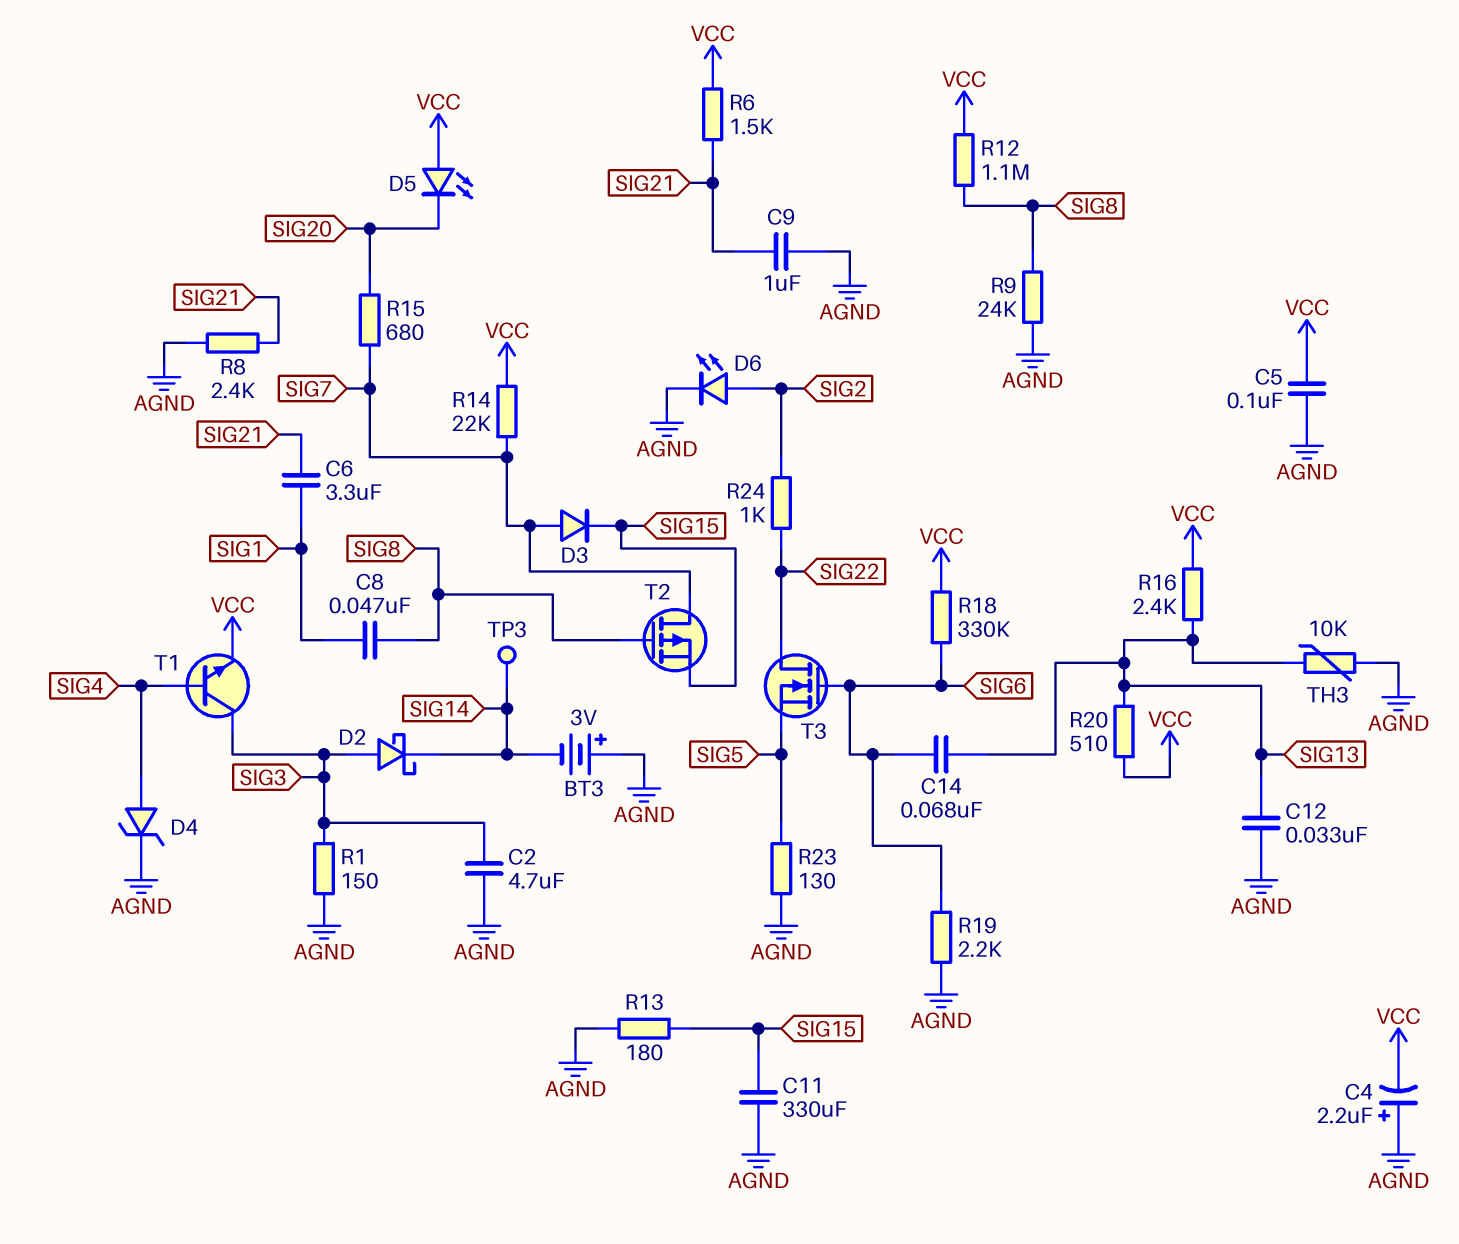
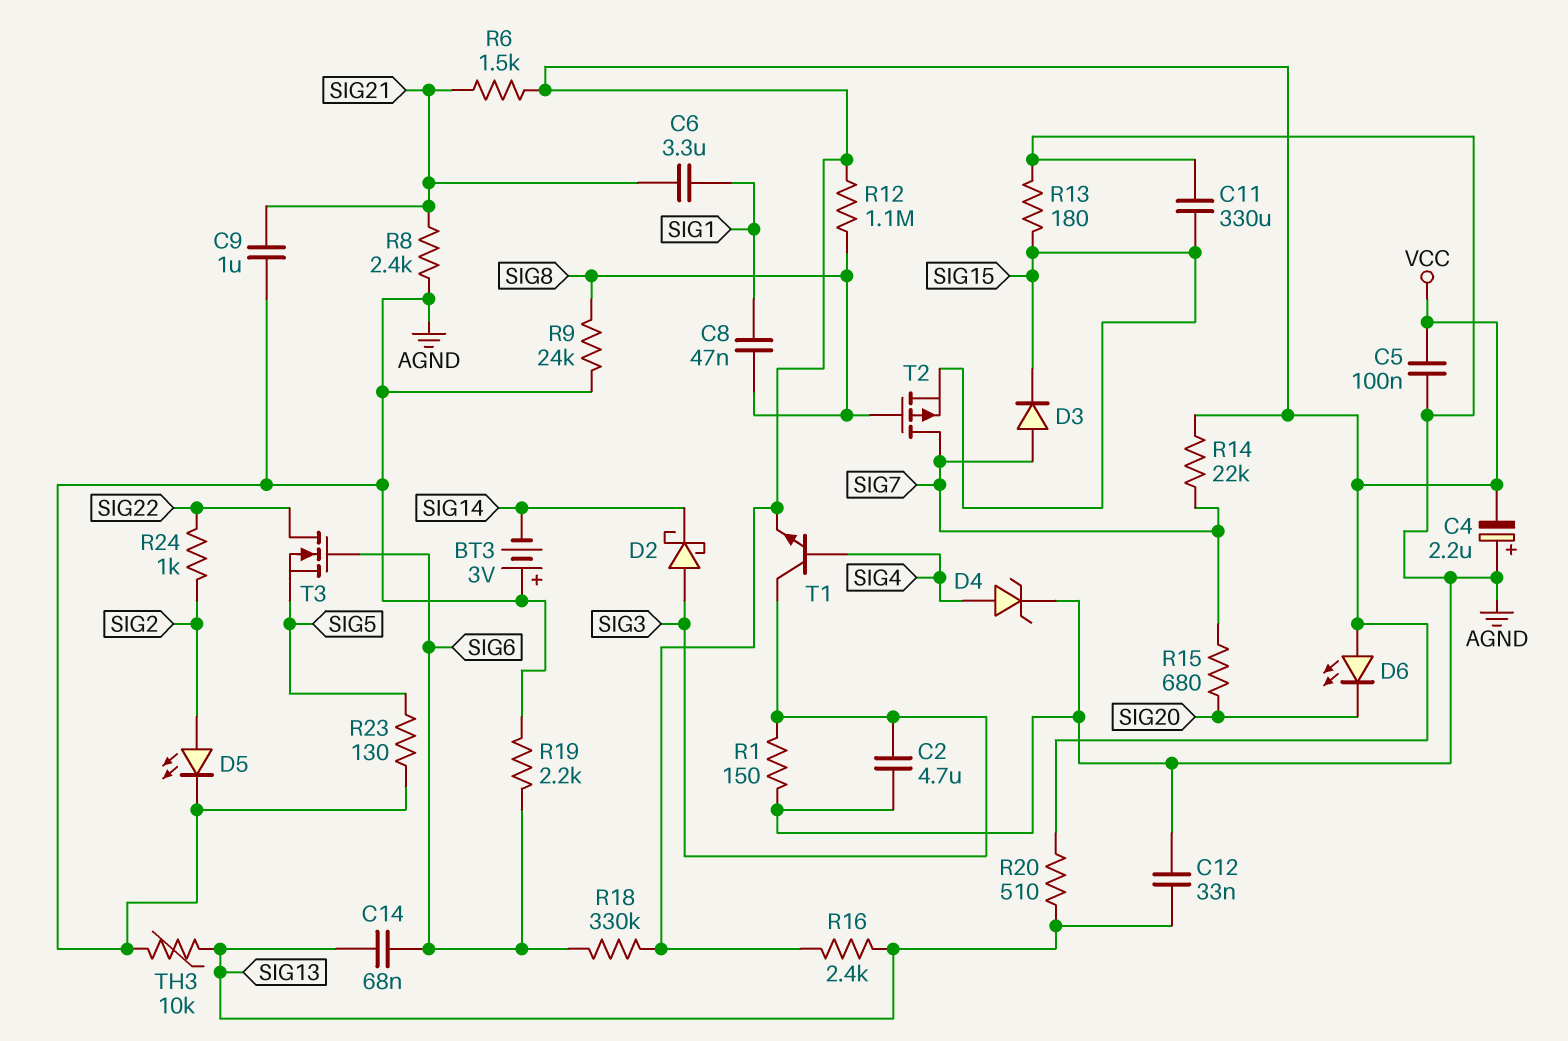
D5: LED (A VCC, K SIG20) -> LED (A SIG2, K AGND)
D6: LED (A SIG2, K AGND) -> LED (A VCC, K SIG20)
TP3: test point (SIG14) -> none

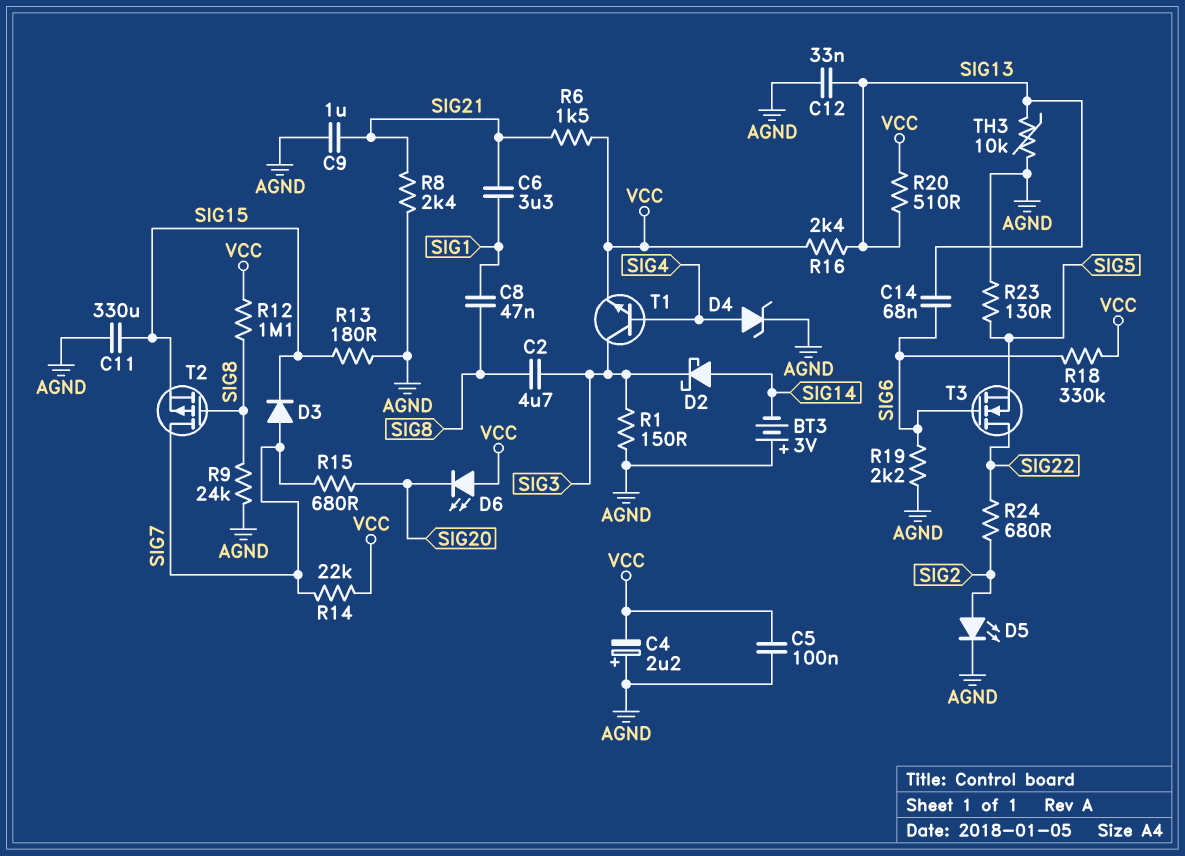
C2: 4.7uF (AGND, SIG3) -> 4.7uF (SIG3, SIG8)
D2: schottky (A SIG3, K SIG14) -> schottky (A SIG14, K SIG3)
R24: 1k (SIG2, SIG22) -> 680 (SIG2, SIG22)

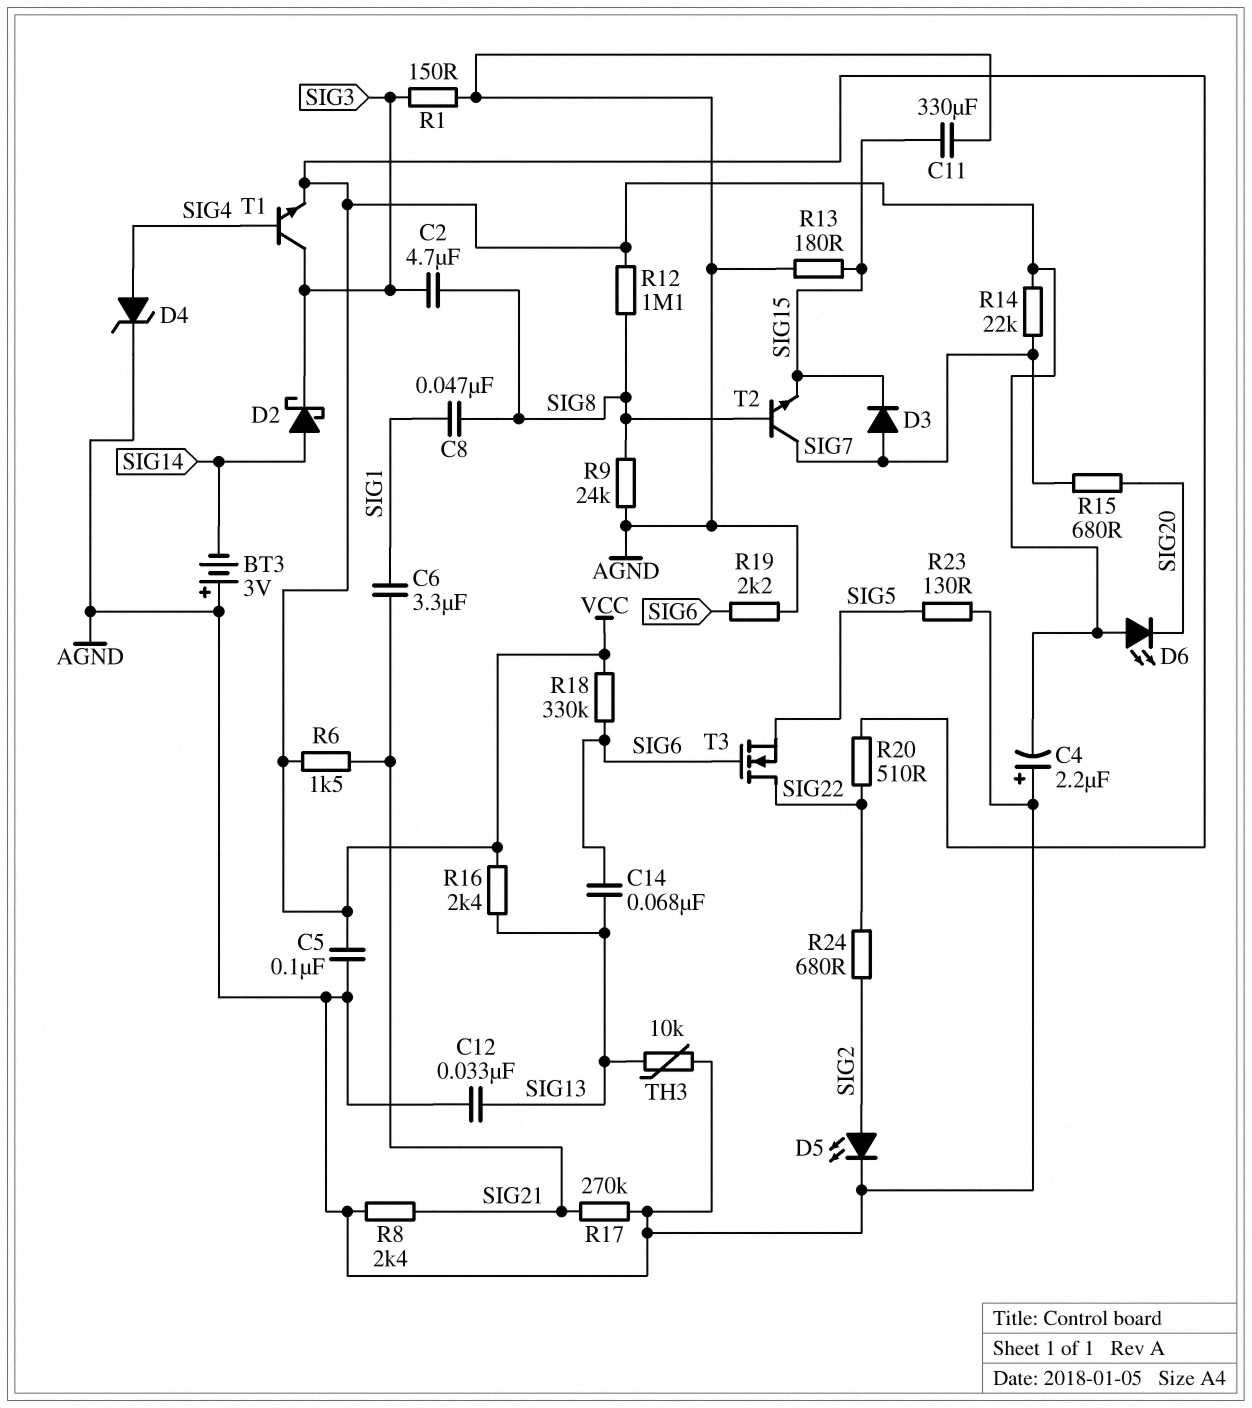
C9: 1uF (AGND, SIG21) -> none
R17: none -> 270k (AGND, SIG21)
R20: 510 (SIG13, VCC) -> 510 (SIG22, VCC)
T2: PMOS (G SIG8, D SIG7, S SIG15) -> NPN (B SIG8, C SIG7, E SIG15)

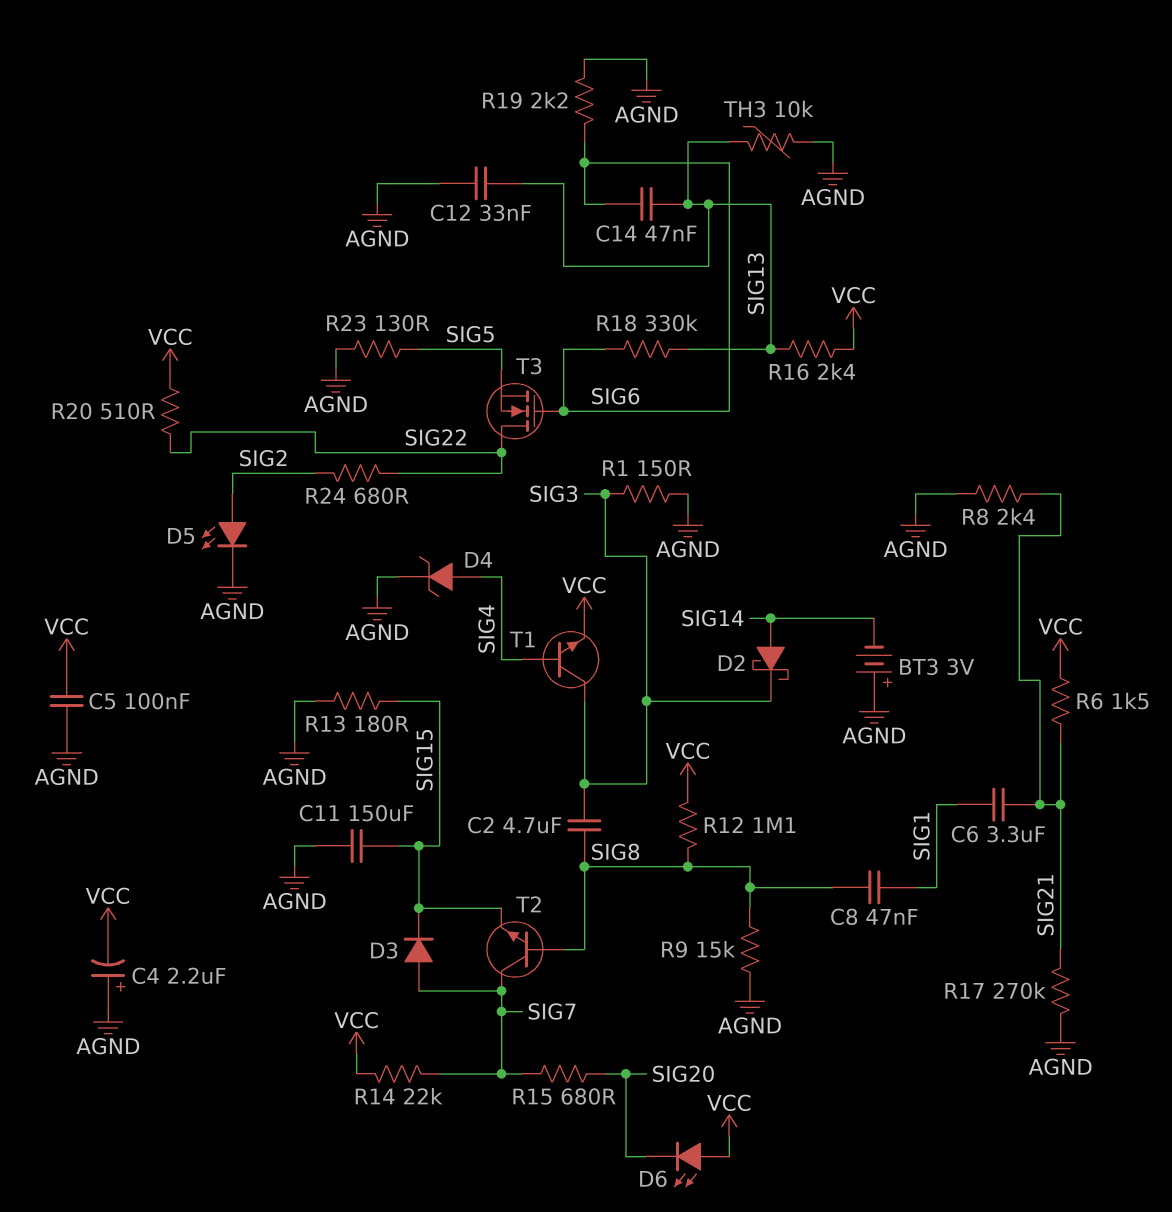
C11: 330uF (AGND, SIG15) -> 150uF (AGND, SIG15)
C14: 68nF (SIG6, SIG13) -> 47nF (SIG6, SIG13)
R9: 24k (AGND, SIG8) -> 15k (AGND, SIG8)
R18: 330k (SIG6, VCC) -> 330k (SIG6, SIG13)

